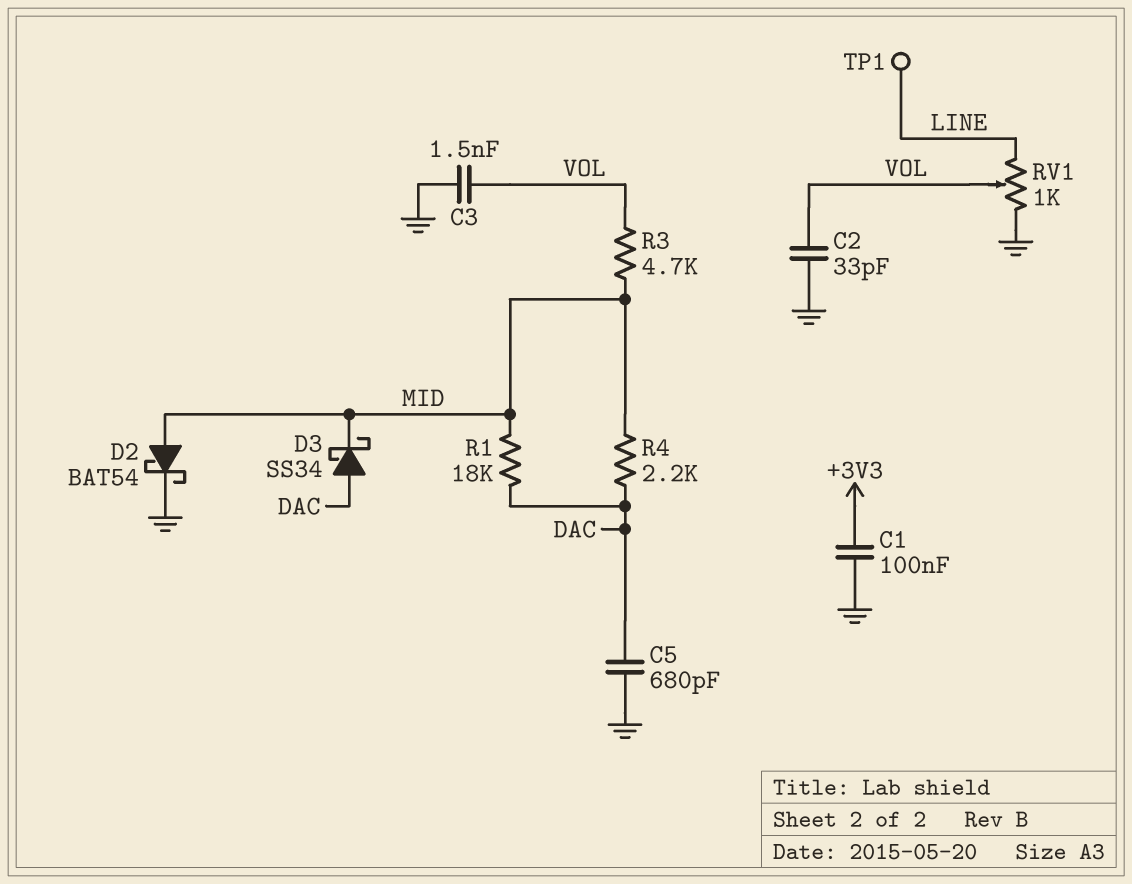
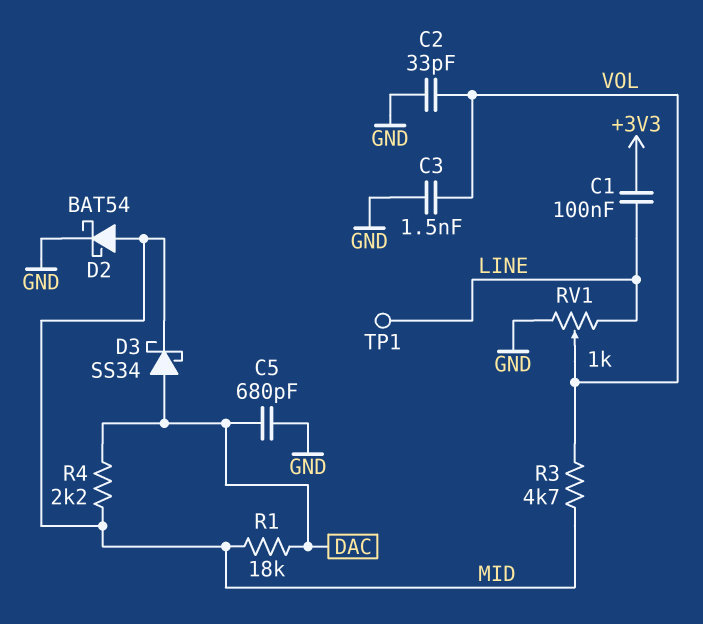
C1: 100nF (+3V3, GND) -> 100nF (+3V3, LINE)

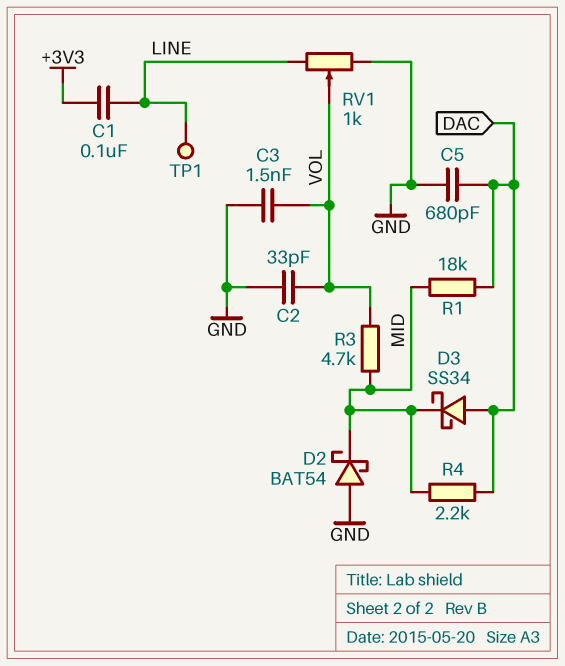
D2: schottky BAT54 (A MID, K GND) -> schottky BAT54 (A GND, K MID)

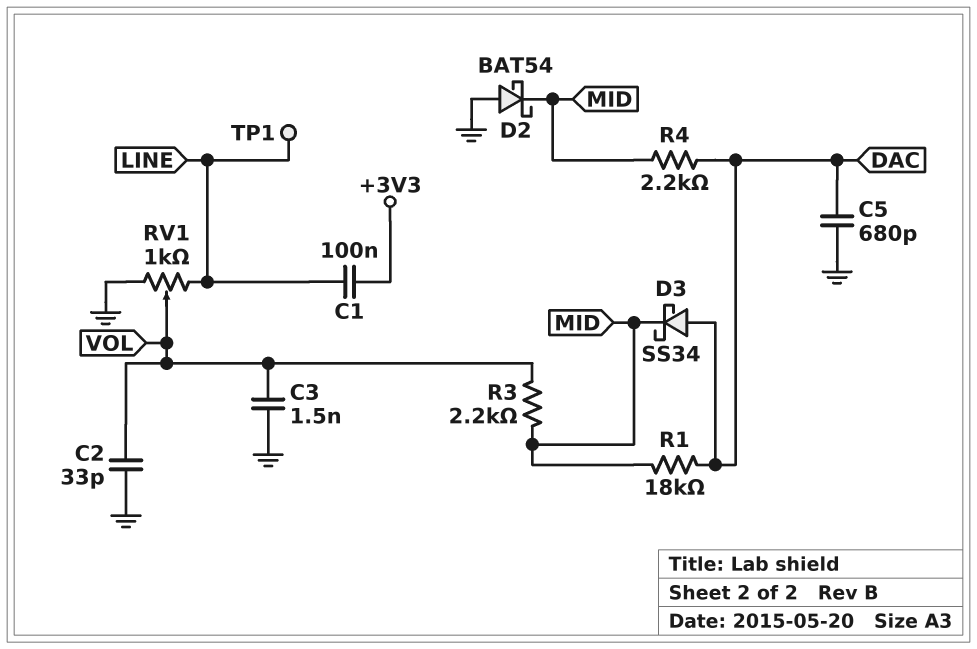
R3: 4.7k (MID, VOL) -> 2.2k (MID, VOL)

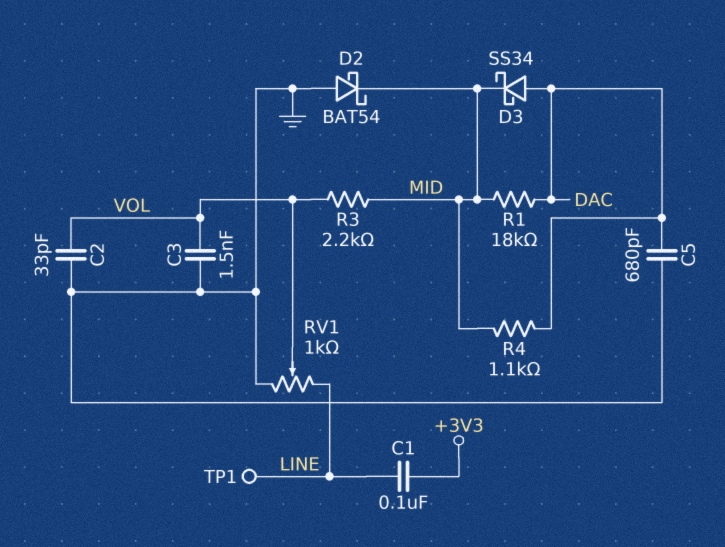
R4: 2.2k (DAC, MID) -> 1.1k (DAC, MID)

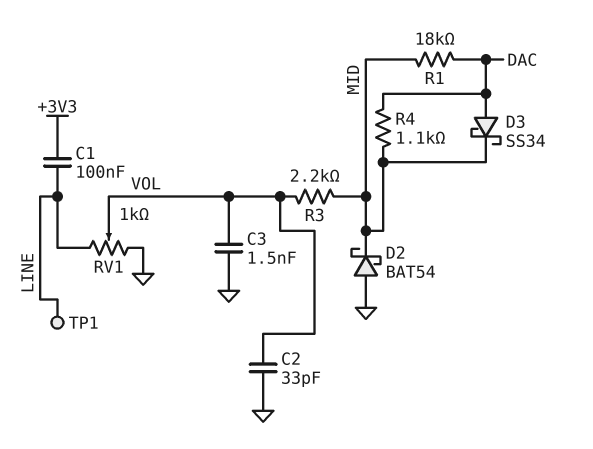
C5: 680pF (DAC, GND) -> none

